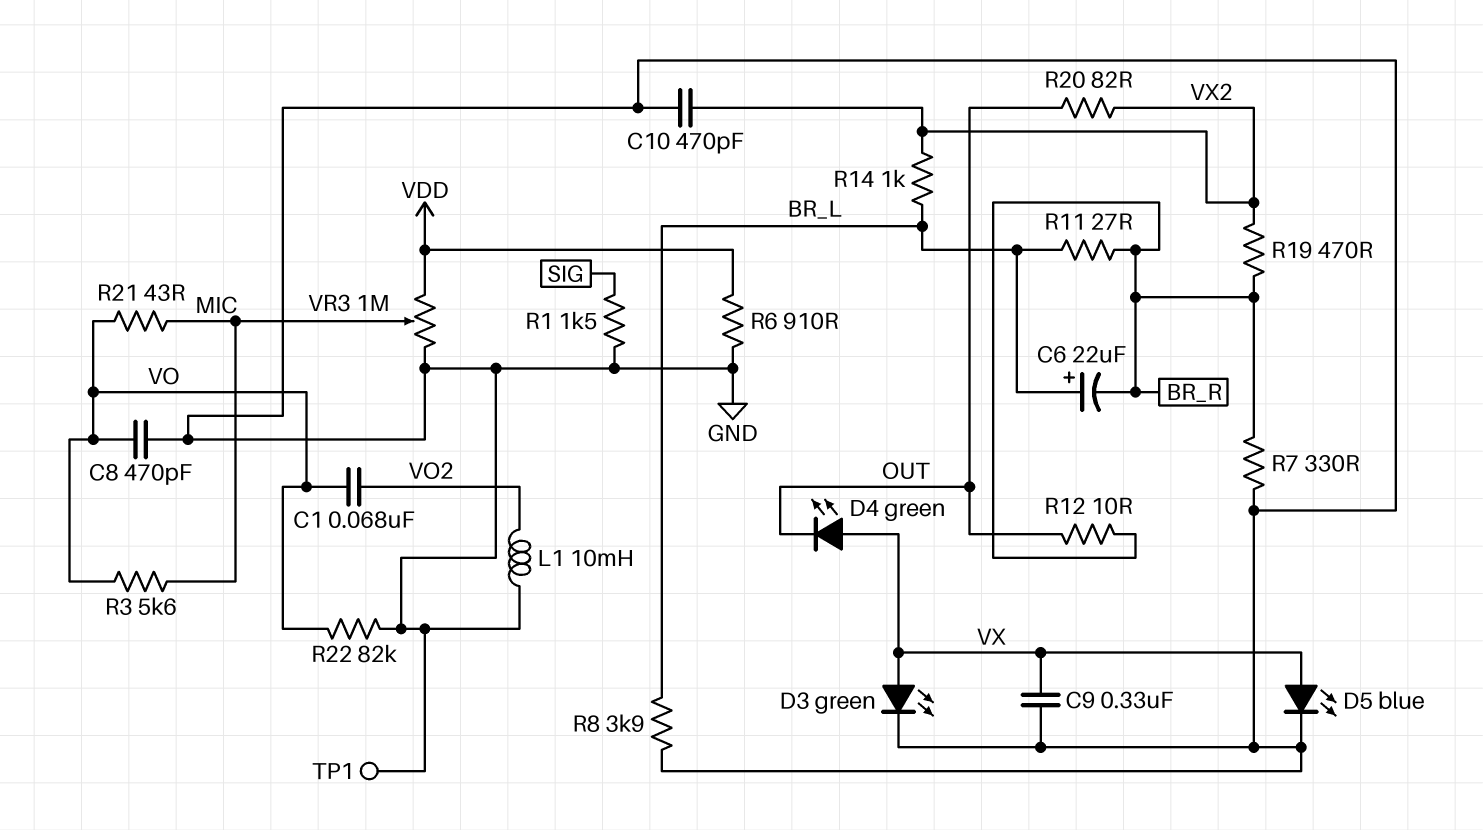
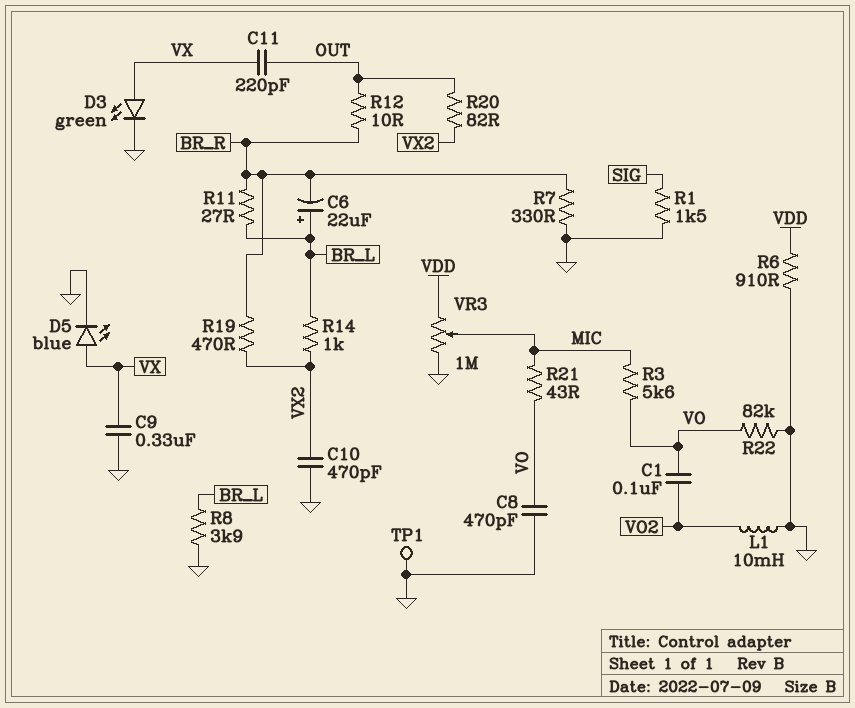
C1: 68nF (VO, VO2) -> 100nF (VO, VO2)
C11: none -> 220pF (OUT, VX)
D4: LED green (A VX, K OUT) -> none

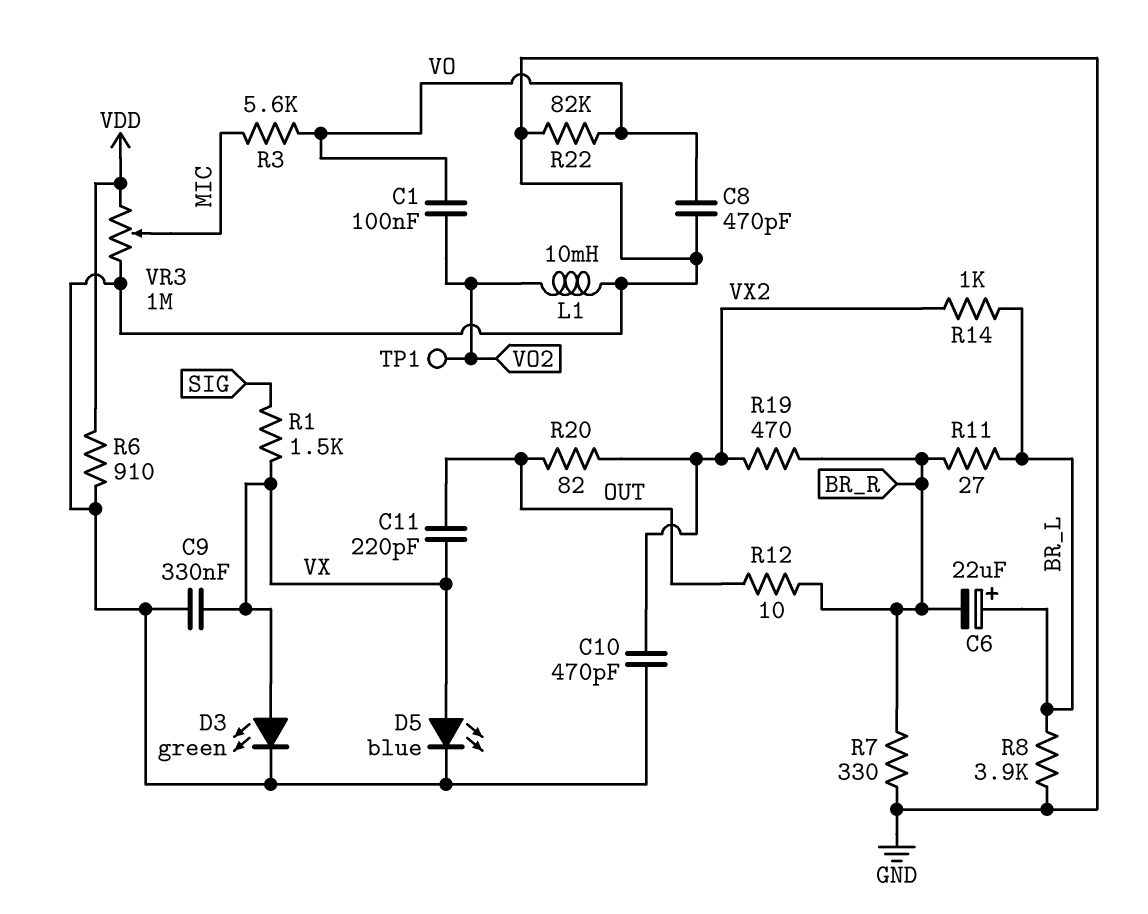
R1: 1.5k (GND, SIG) -> 1.5k (SIG, VX)
R21: 43 (MIC, VO) -> none
TP1: test point (GND) -> test point (VO2)

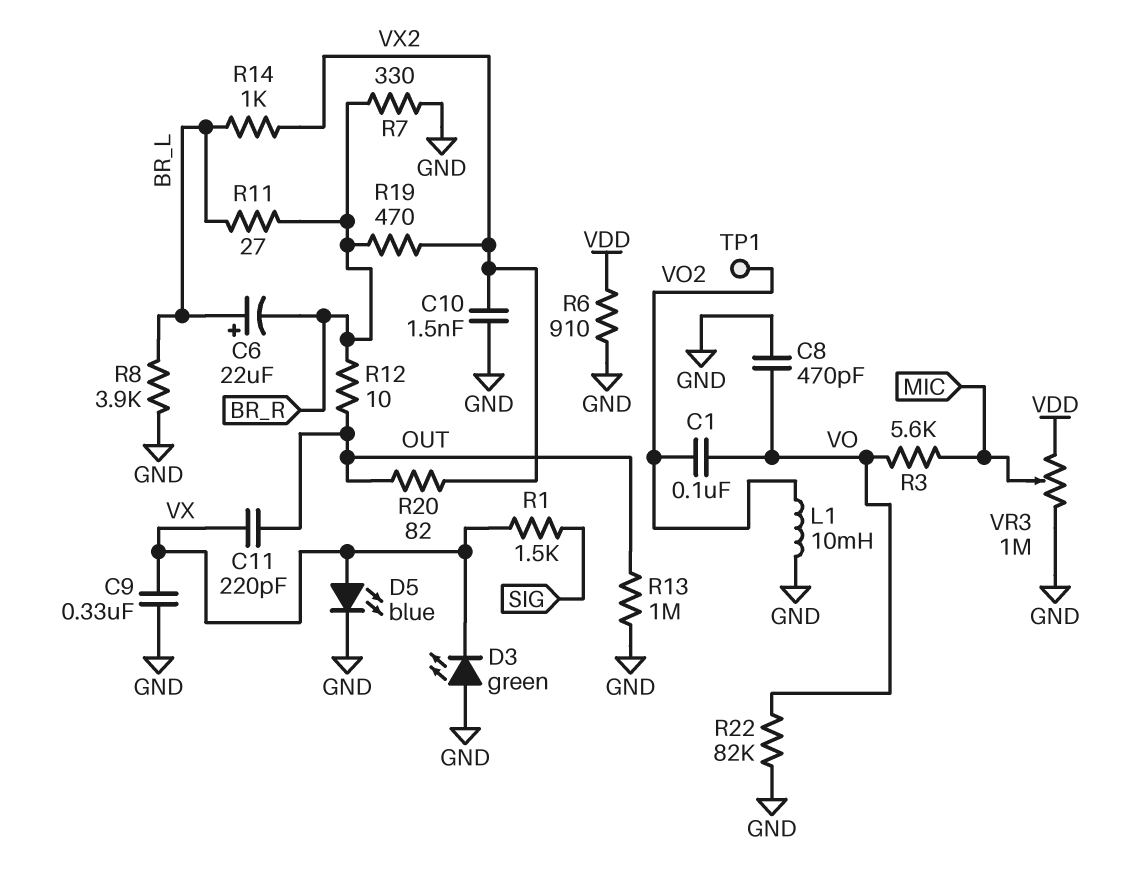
C10: 470pF (GND, VX2) -> 1.5nF (GND, VX2)
D3: LED green (A VX, K GND) -> LED green (A GND, K VX)
R13: none -> 1M (GND, OUT)

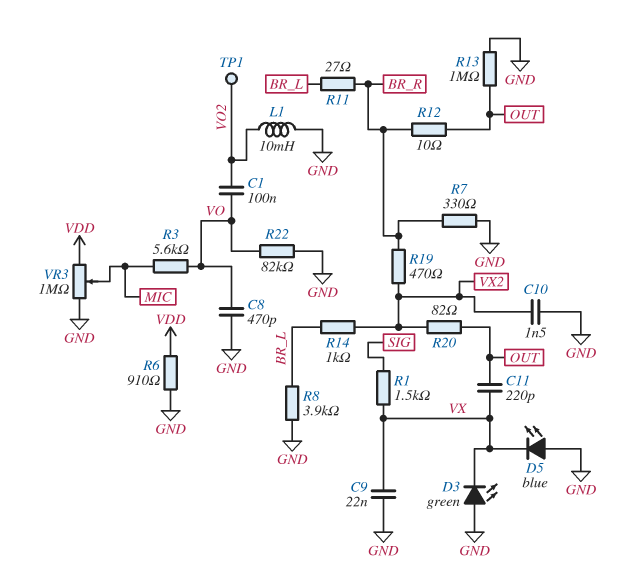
C6: 22uF (plus BR_L, minus BR_R) -> none
C9: 330nF (GND, VX) -> 22nF (GND, VX)
D5: LED blue (A VX, K GND) -> LED blue (A GND, K VX)

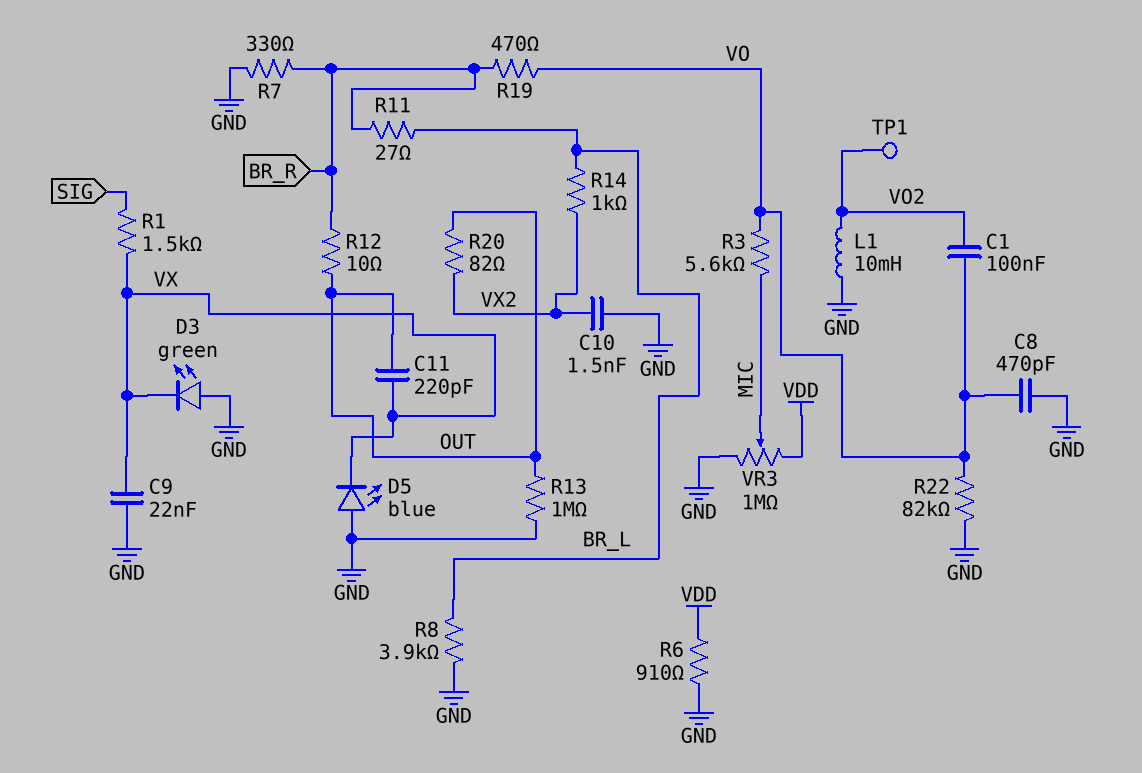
R19: 470 (BR_R, VX2) -> 470 (BR_R, VO)

